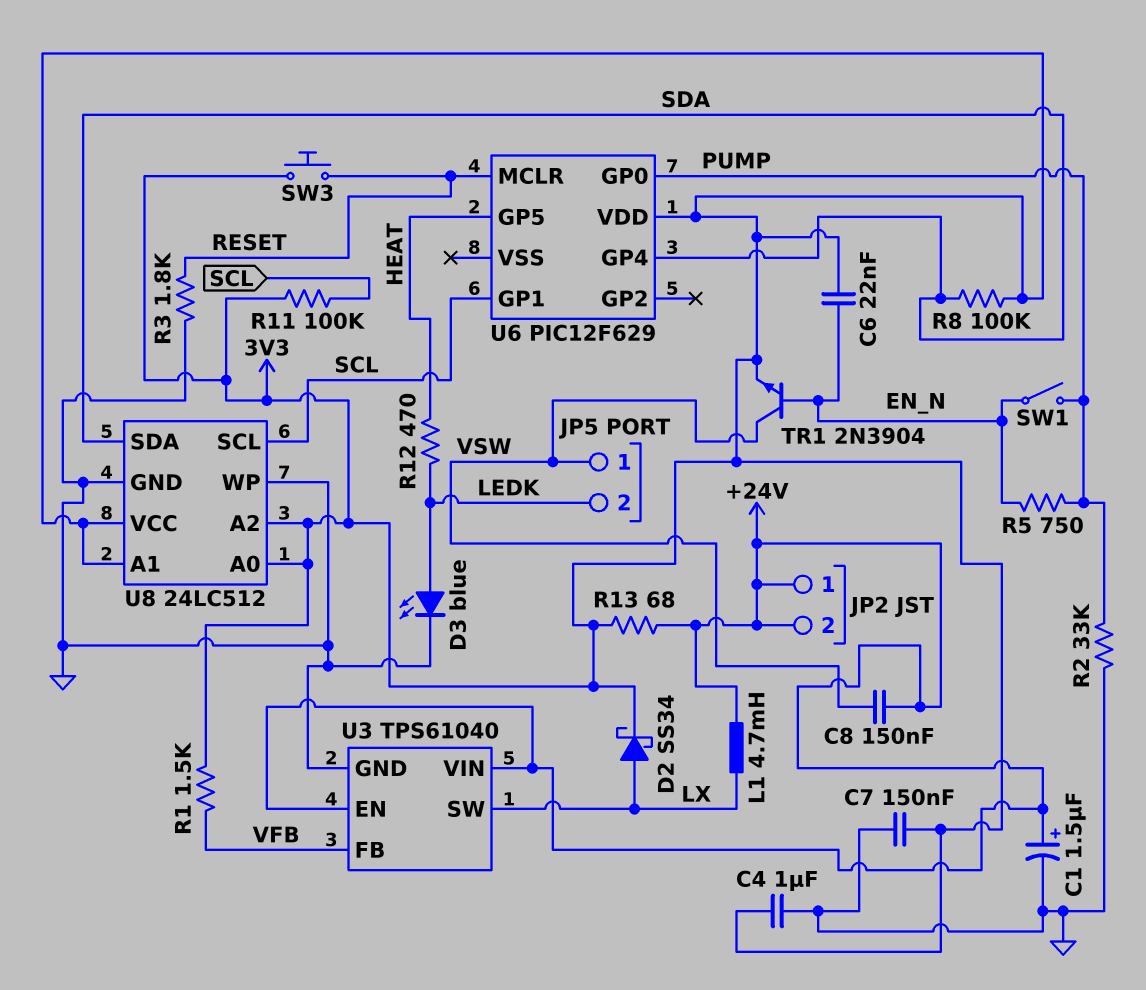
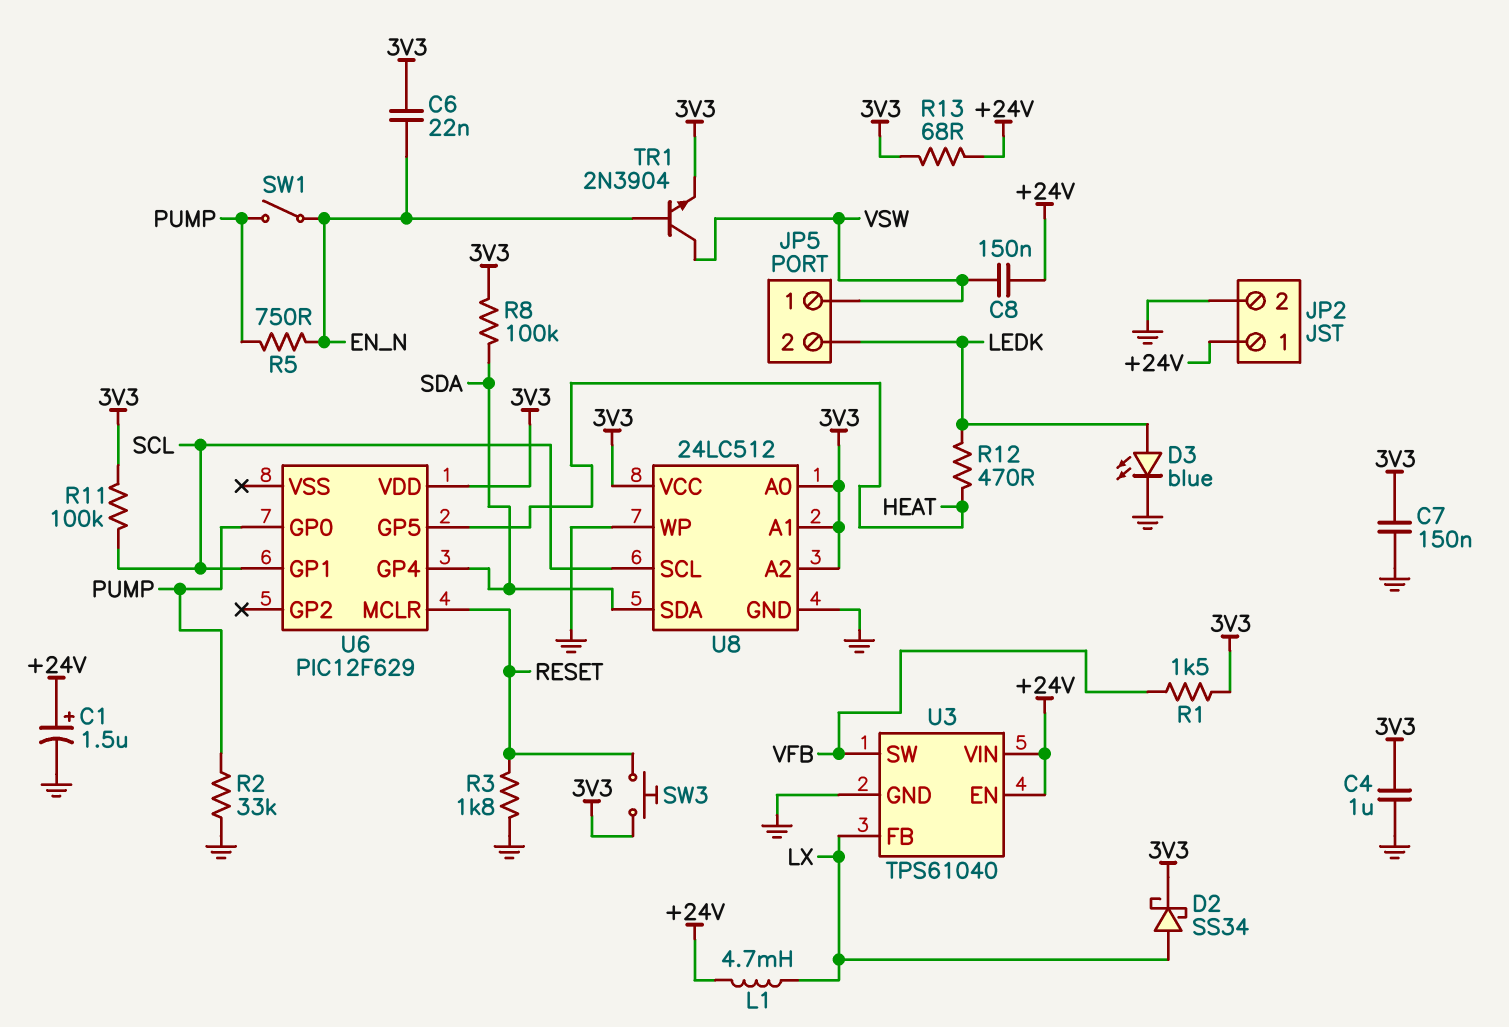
JP2 pin 2: +24V -> GND
U3 pin FB: VFB -> LX
U3 pin SW: LX -> VFB

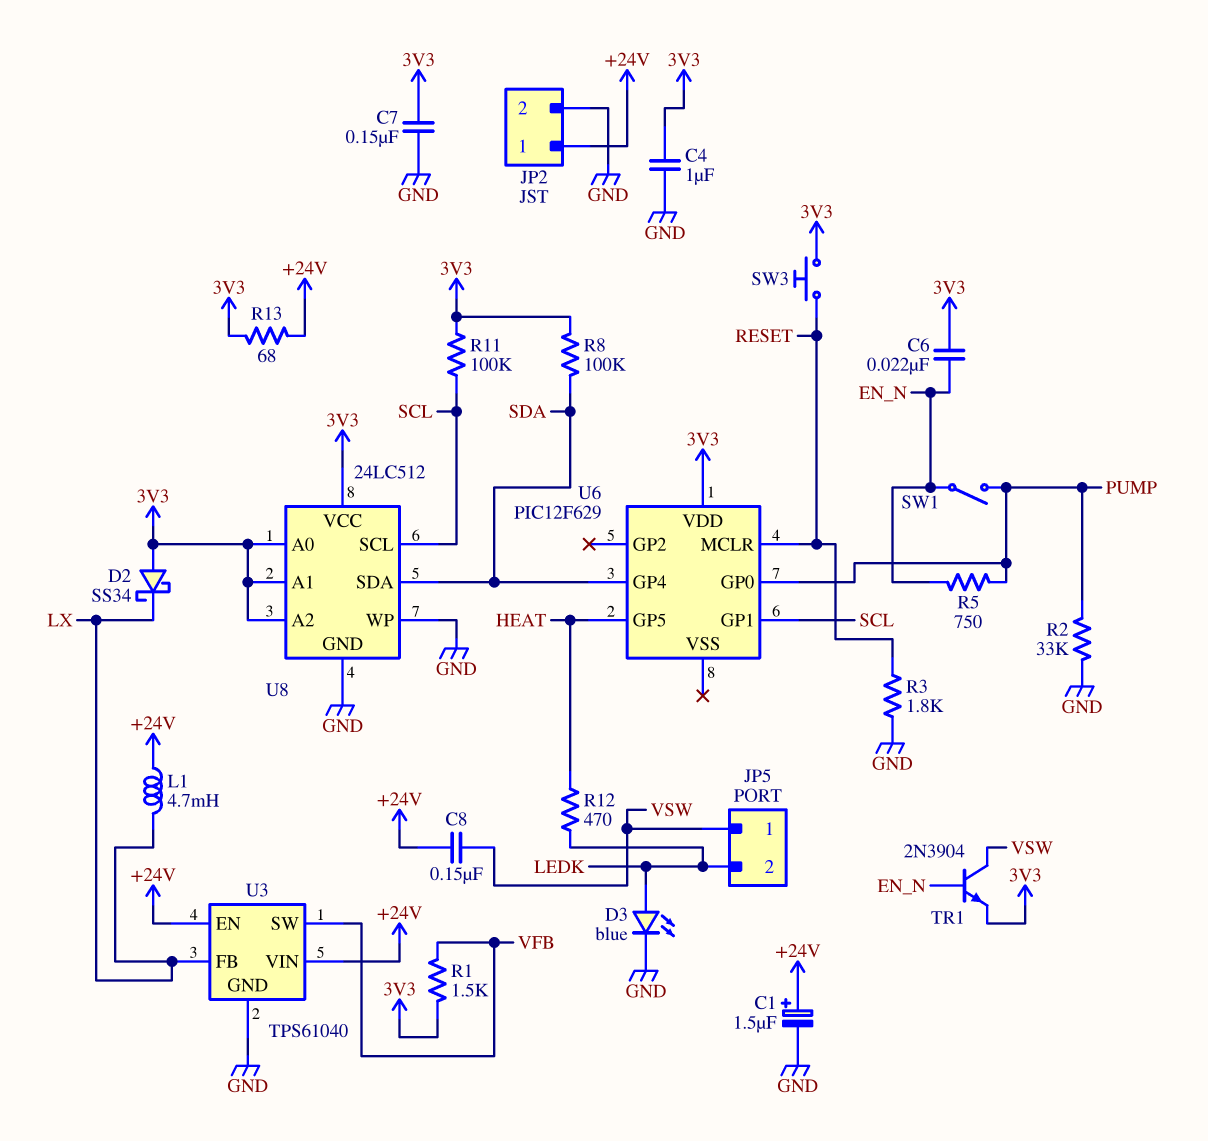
D2: schottky SS34 (A LX, K 3V3) -> schottky SS34 (A 3V3, K LX)

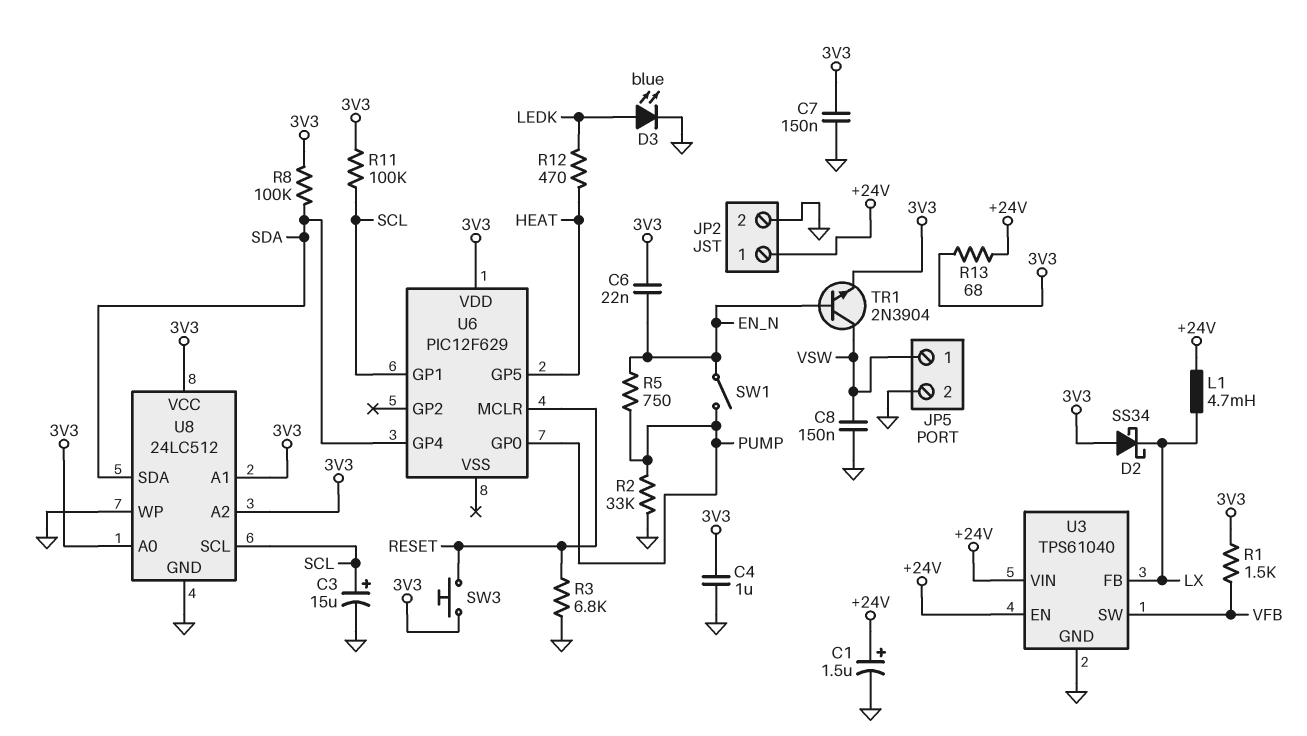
C3: none -> 15uF (plus SCL, minus GND)
C8: 150nF (+24V, VSW) -> 150nF (GND, VSW)
JP5 pin 2: LEDK -> GND
R3: 1.8k (GND, RESET) -> 6.8k (GND, RESET)

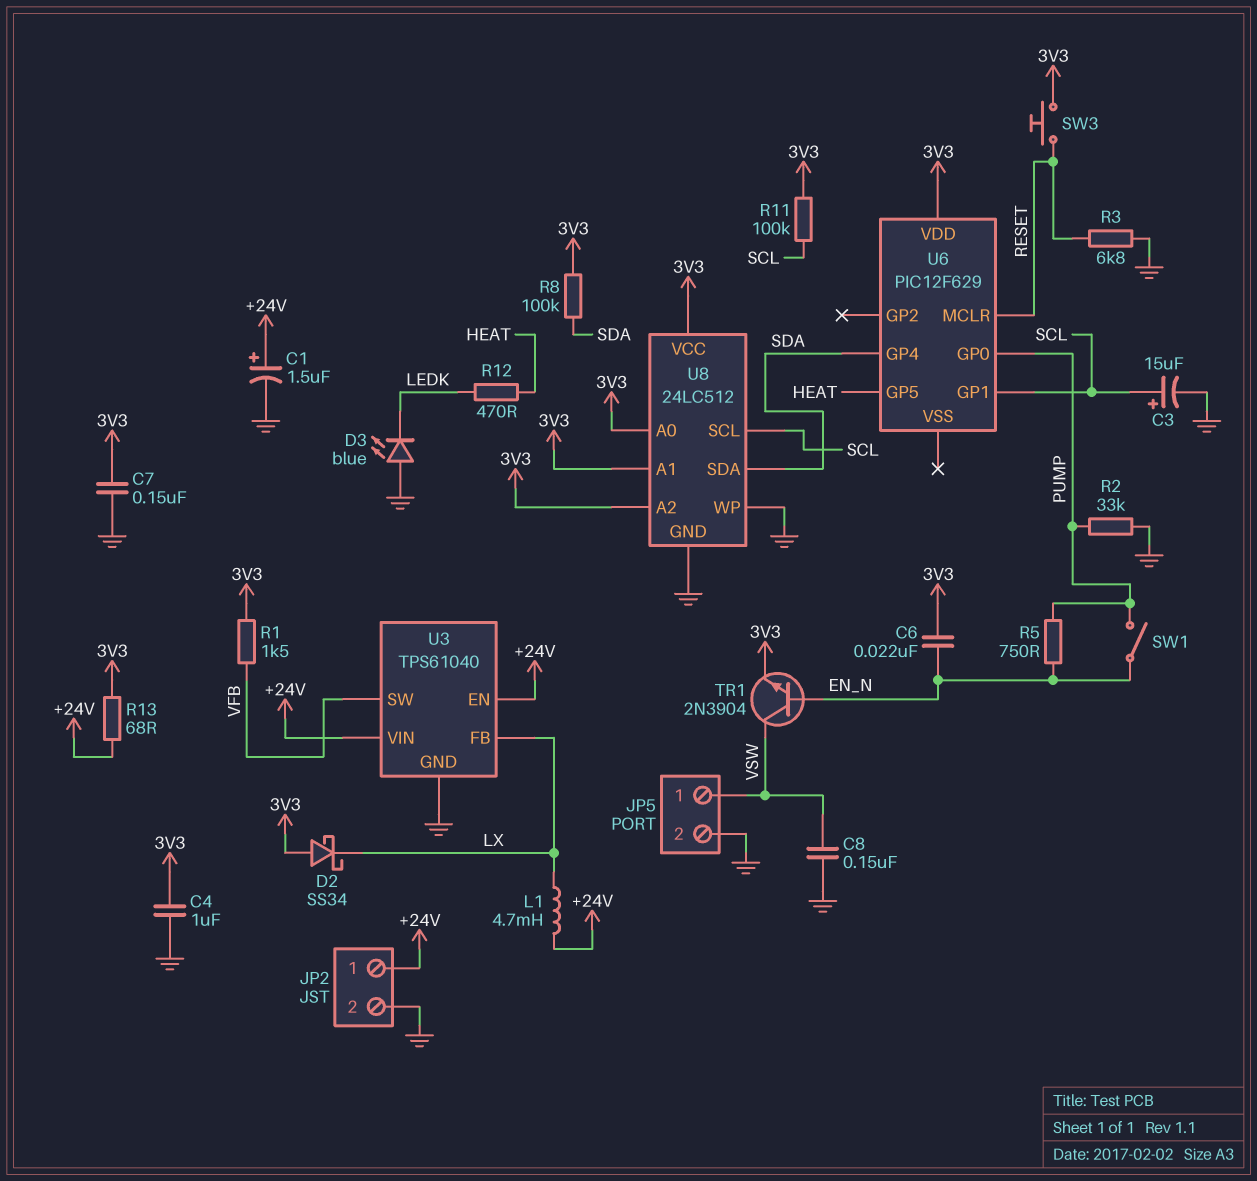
D3: LED blue (A LEDK, K GND) -> LED blue (A GND, K LEDK)

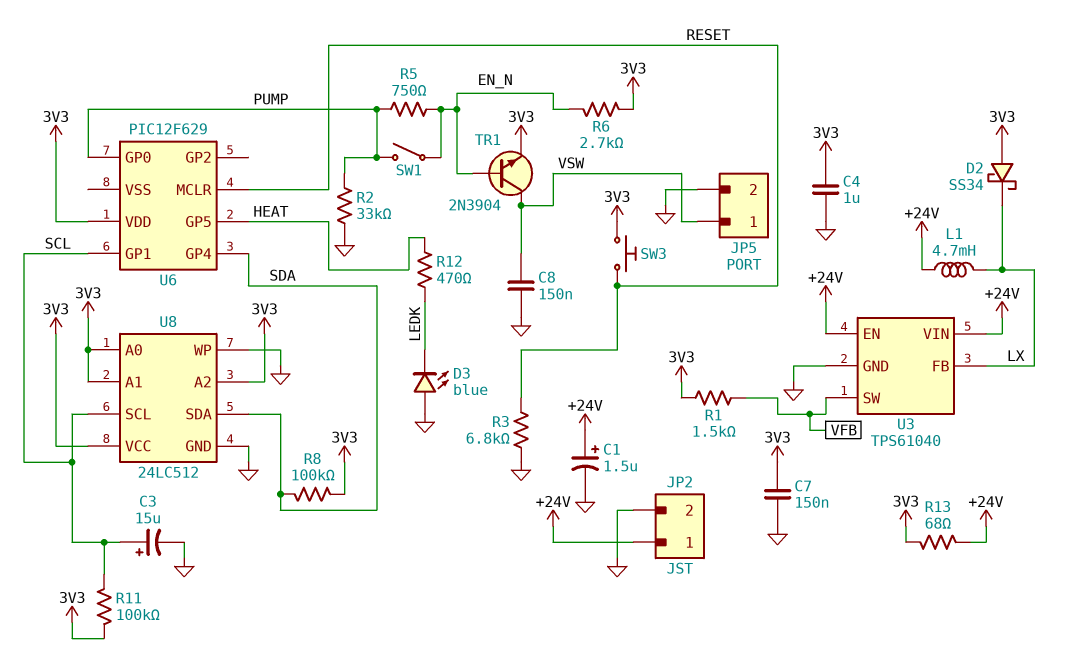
C6: 22nF (3V3, EN_N) -> none
R6: none -> 2.7k (3V3, EN_N)

